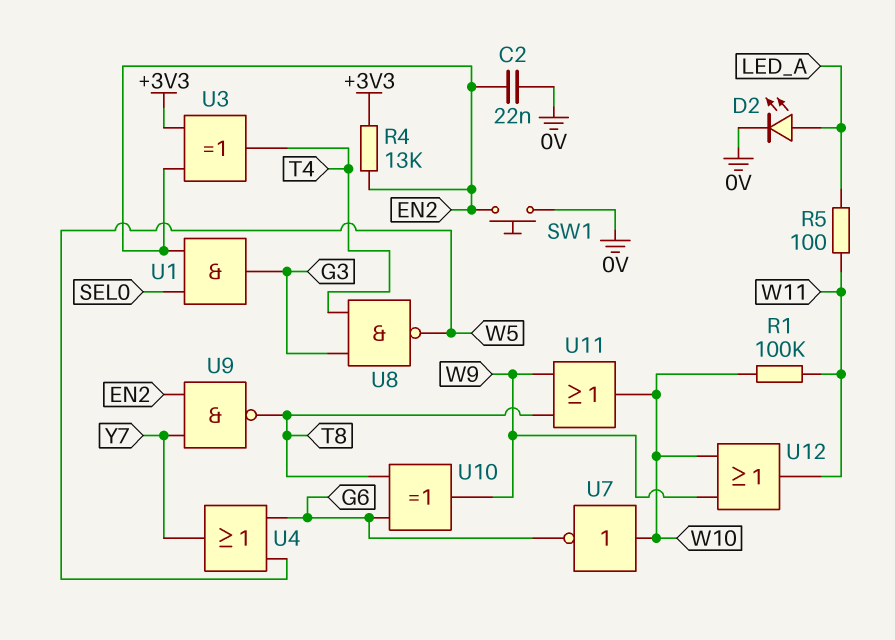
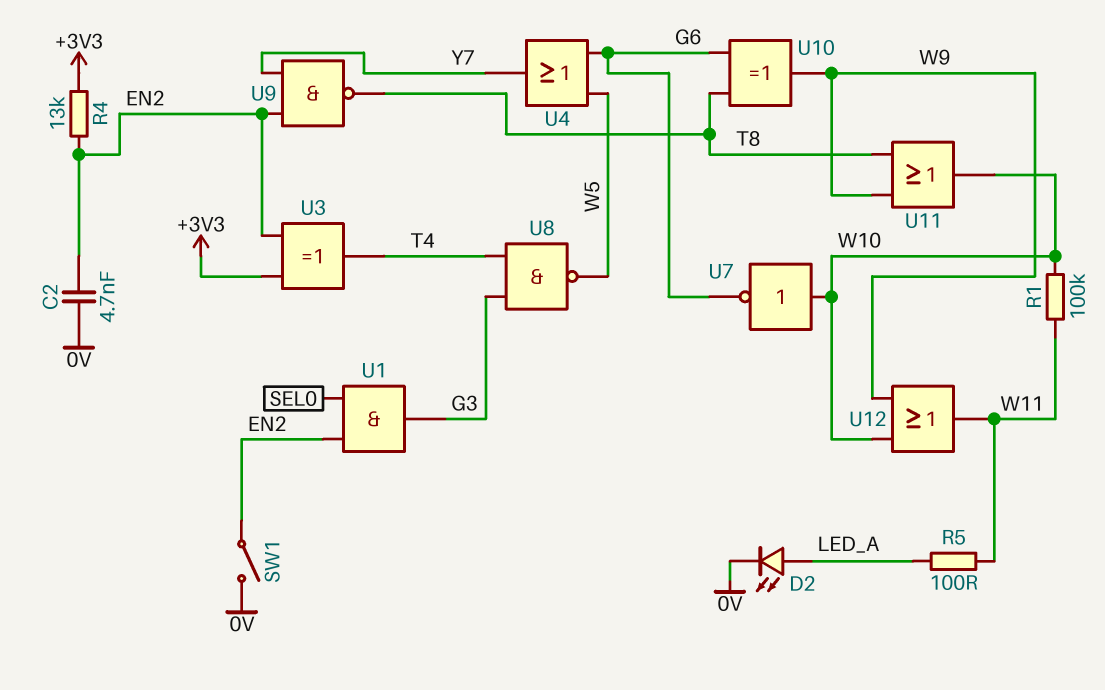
C2: 22nF (0V, EN2) -> 4.7nF (0V, EN2)
SW1: button (0V, EN2) -> switch (0V, EN2)

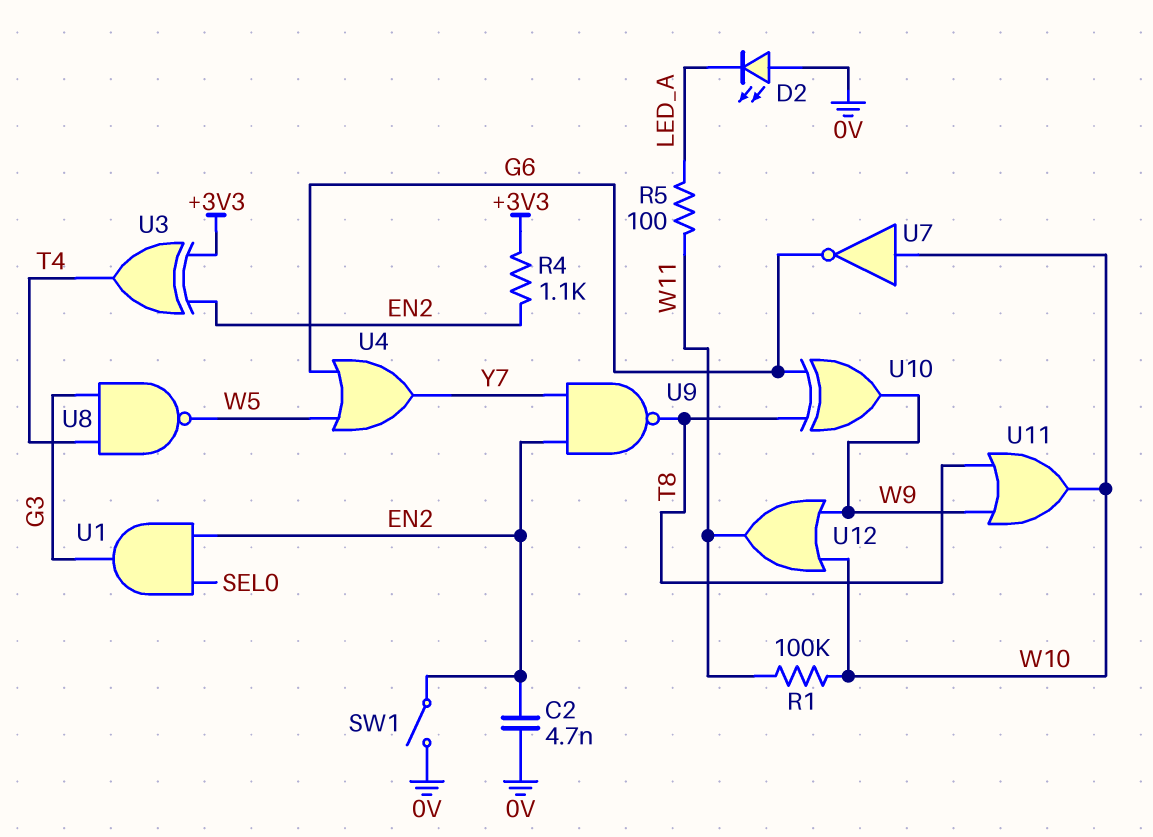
D2: LED (A LED_A, K 0V) -> LED (A 0V, K LED_A)
R4: 13k (+3V3, EN2) -> 1.1k (+3V3, EN2)

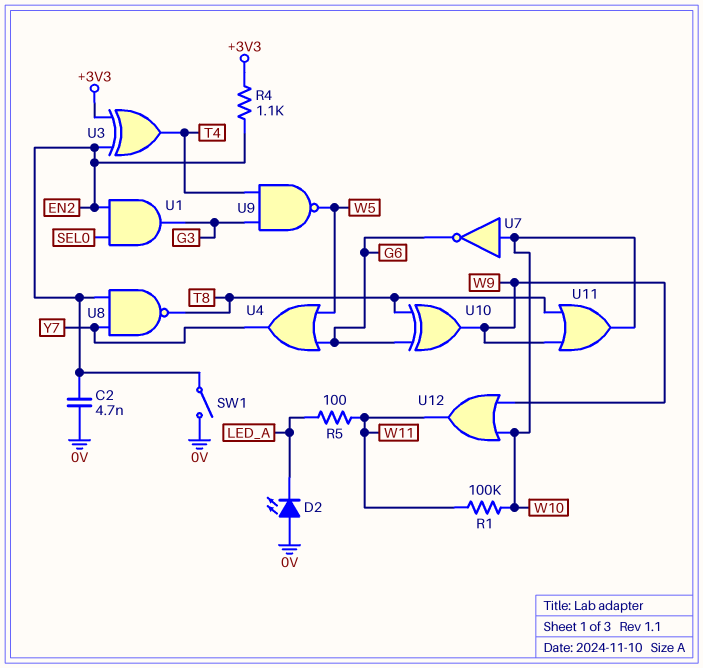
U8: NAND (in G3, in T4, out W5) -> NAND (in EN2, in Y7, out T8)
U9: NAND (in EN2, in Y7, out T8) -> NAND (in G3, in T4, out W5)

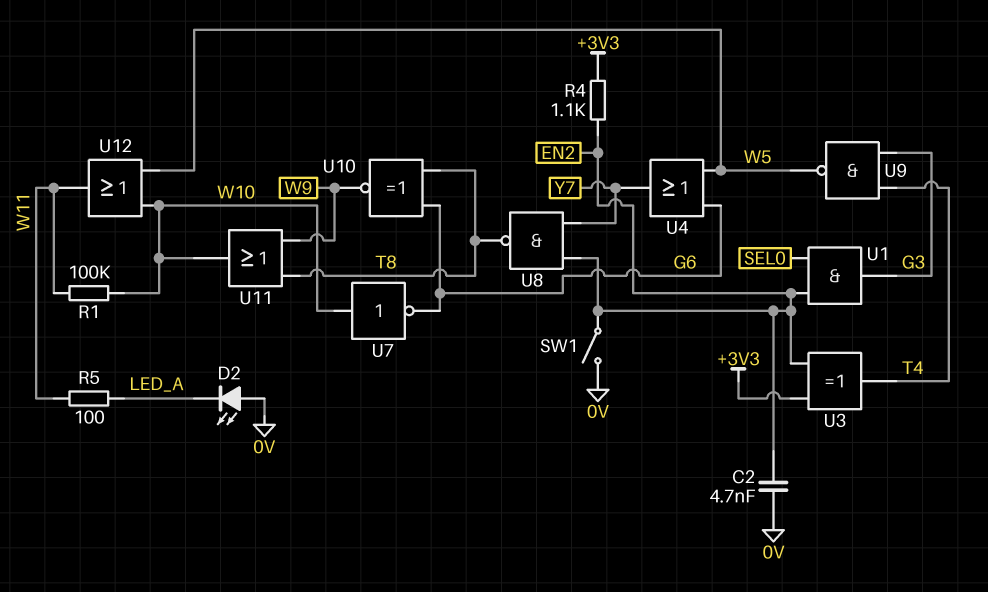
U10: XOR (in G6, in T8, out W9) -> XNOR (in G6, in T8, out W9)
U12: OR (in W9, in W10, out W11) -> OR (in W5, in W10, out W11)

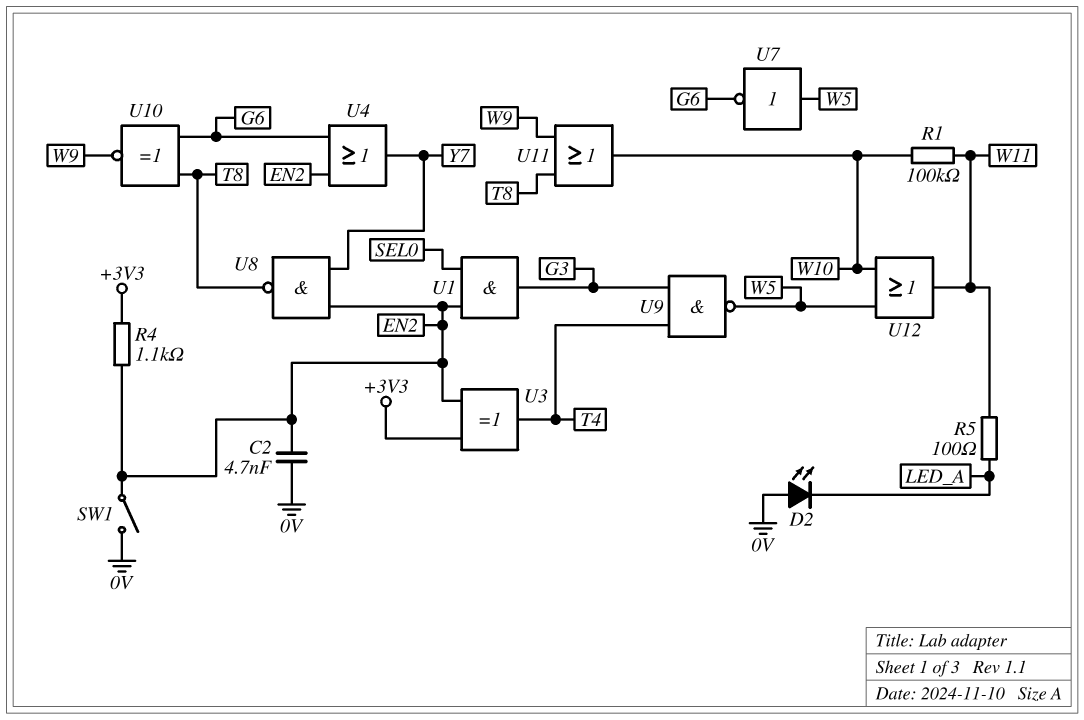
U4: OR (in G6, in W5, out Y7) -> OR (in EN2, in G6, out Y7)
U7: NOT (in W10, out G6) -> NOT (in W5, out G6)

